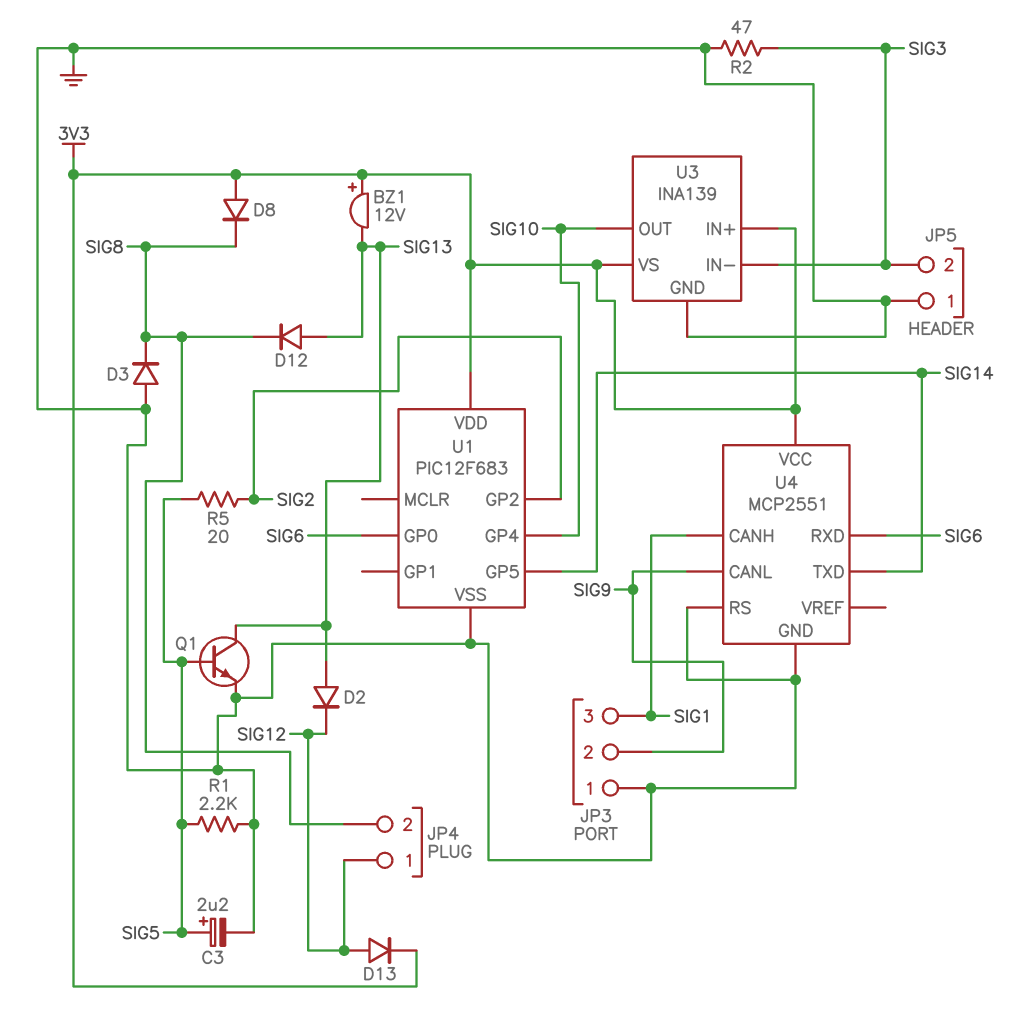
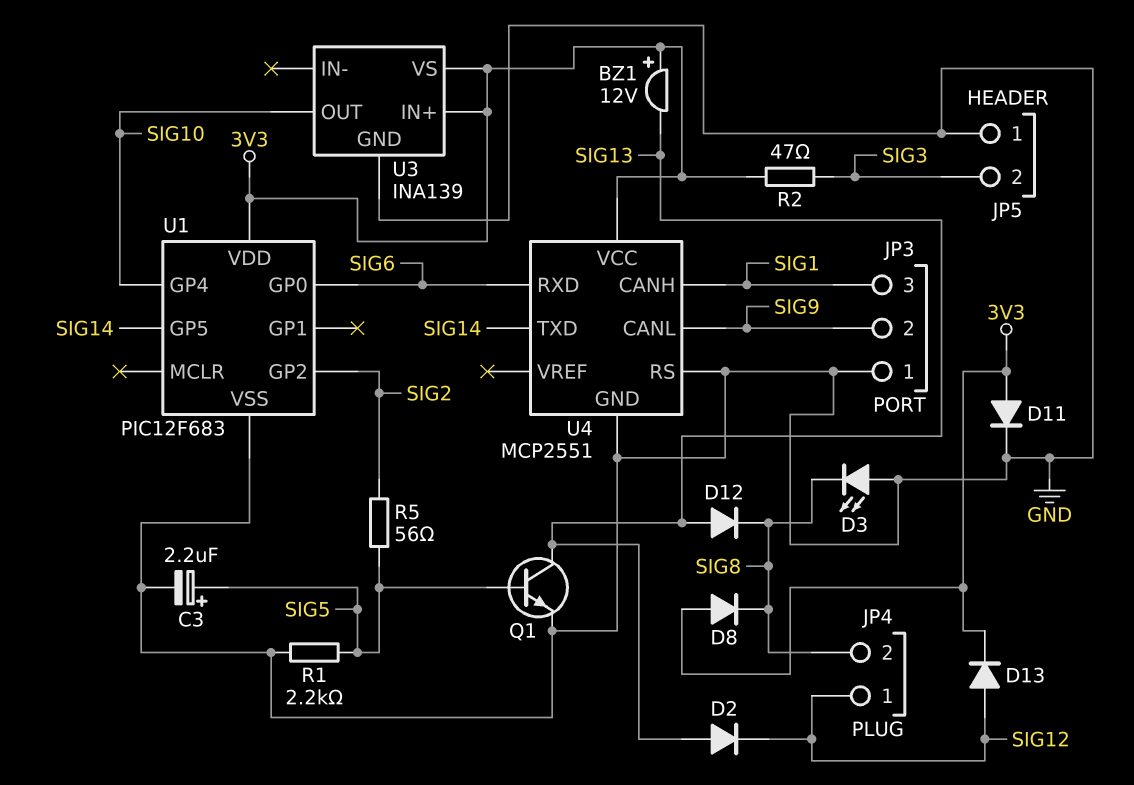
D3: diode (A GND, K SIG8) -> LED (A GND, K SIG8)
D11: none -> diode (A 3V3, K GND)
R2: 47 (GND, SIG3) -> 47 (3V3, SIG3)
R5: 20 (SIG2, SIG5) -> 56 (SIG2, SIG5)
U3 pin IN-: SIG3 -> none

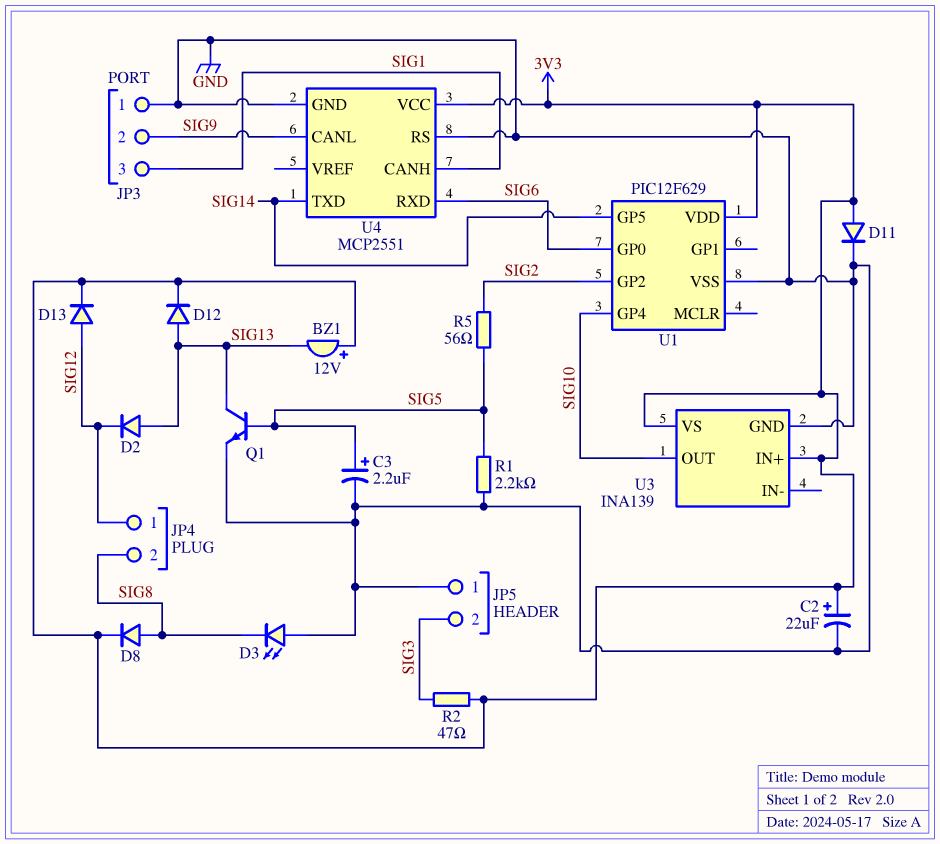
C2: none -> 22uF (plus 3V3, minus GND)
D8: diode (A 3V3, K SIG8) -> diode (A SIG8, K 3V3)
D12: diode (A SIG13, K SIG8) -> diode (A SIG13, K 3V3)
U1: PIC12F683 -> PIC12F629

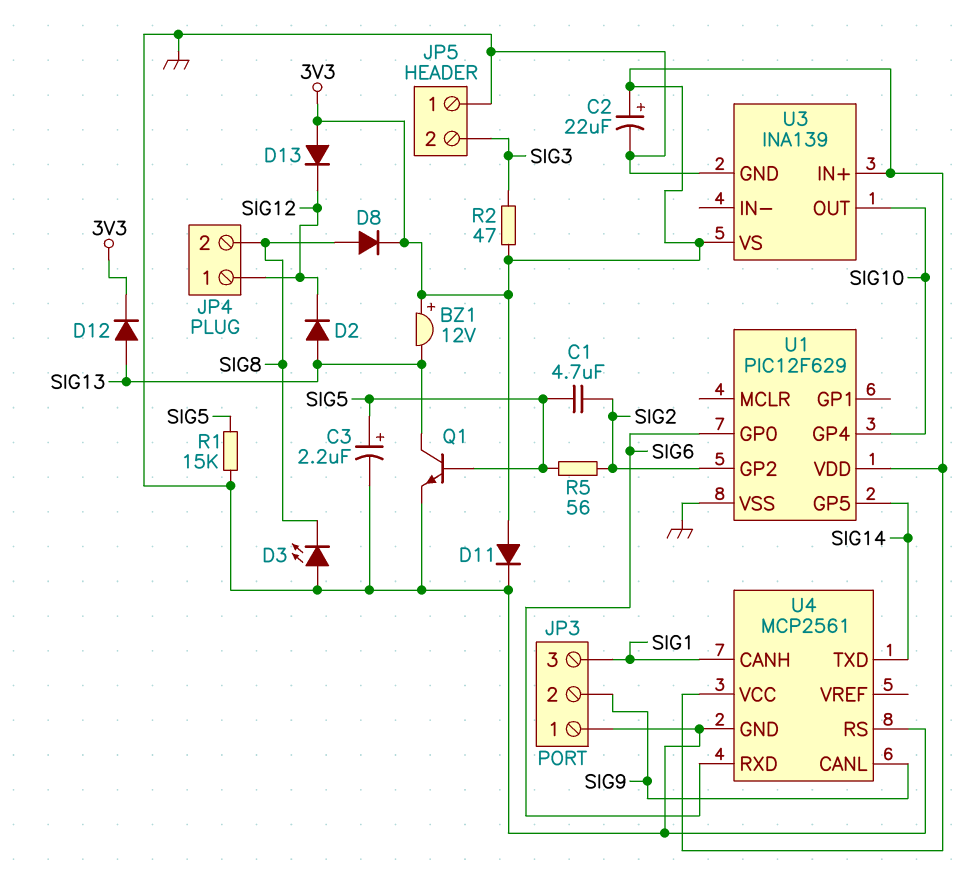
C1: none -> 4.7uF (SIG2, SIG5)
D13: diode (A SIG12, K 3V3) -> diode (A 3V3, K SIG12)
R1: 2.2k (GND, SIG5) -> 15k (GND, SIG5)
U4: MCP2551 -> MCP2561

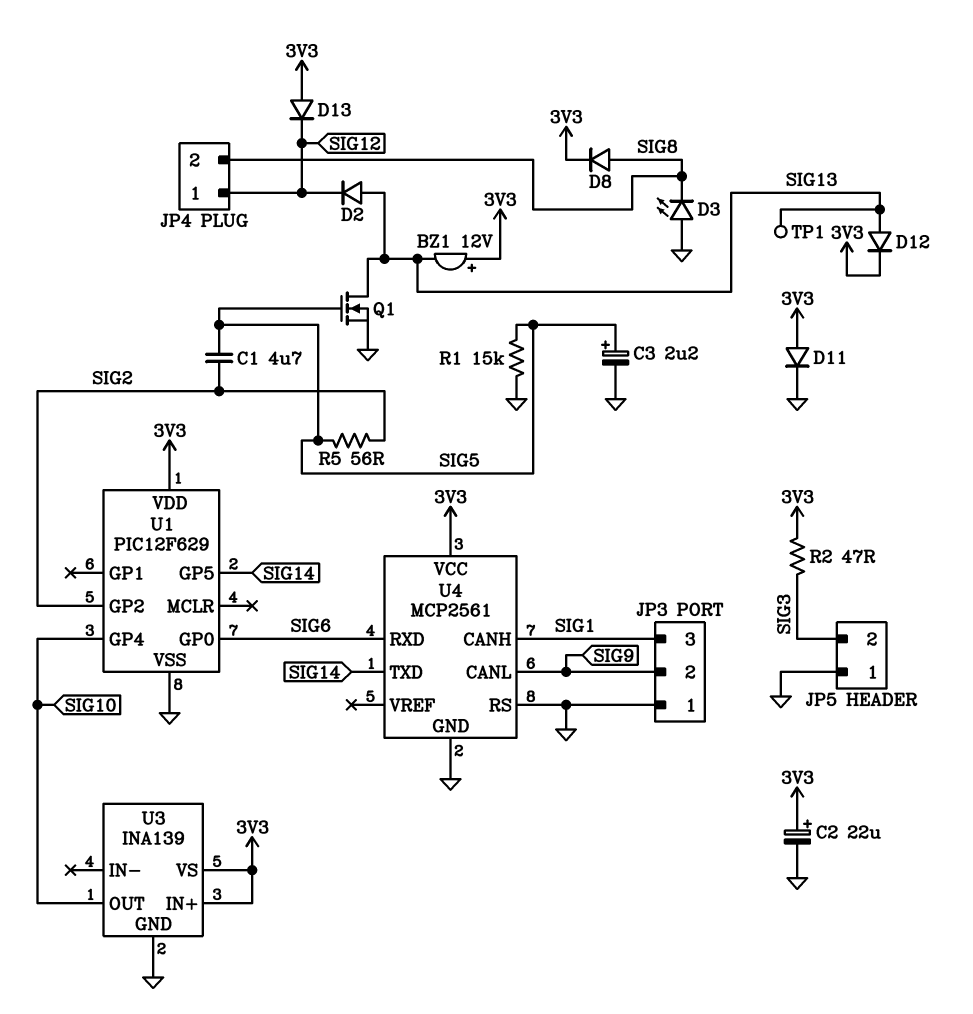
Q1: NPN (B SIG5, C SIG13, E GND) -> NMOS (G SIG5, D SIG13, S GND)
TP1: none -> test point (SIG13)

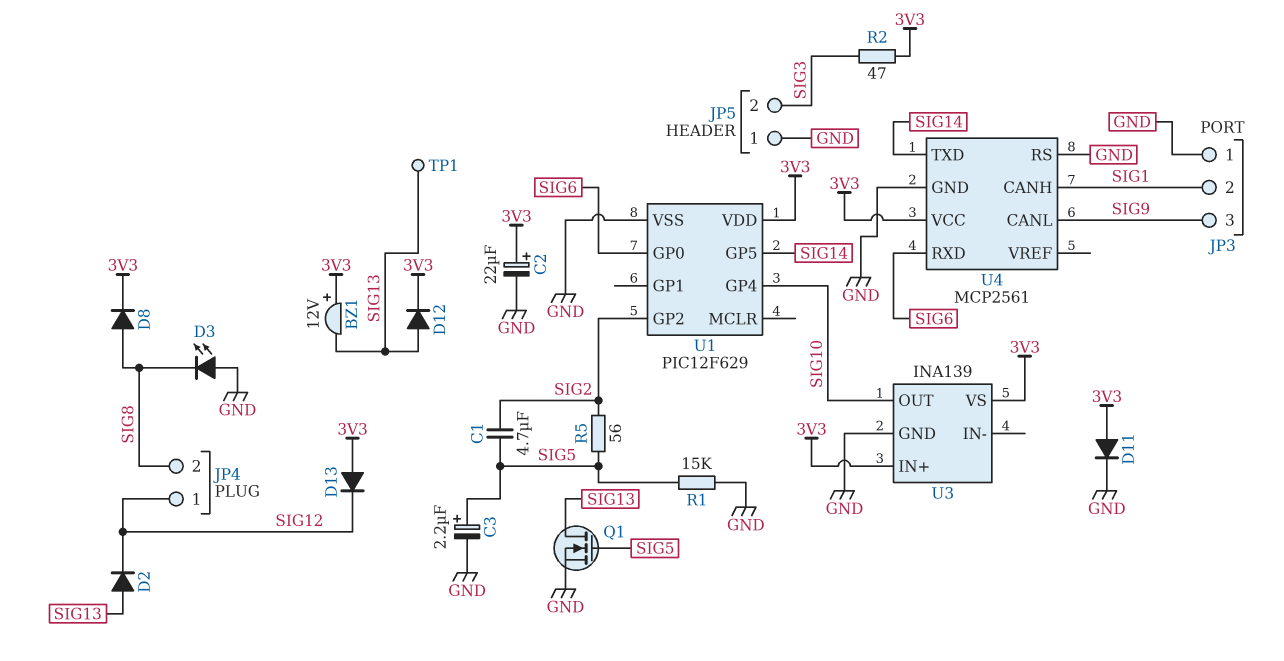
JP3 pin 2: SIG9 -> SIG1
JP3 pin 3: SIG1 -> SIG9

